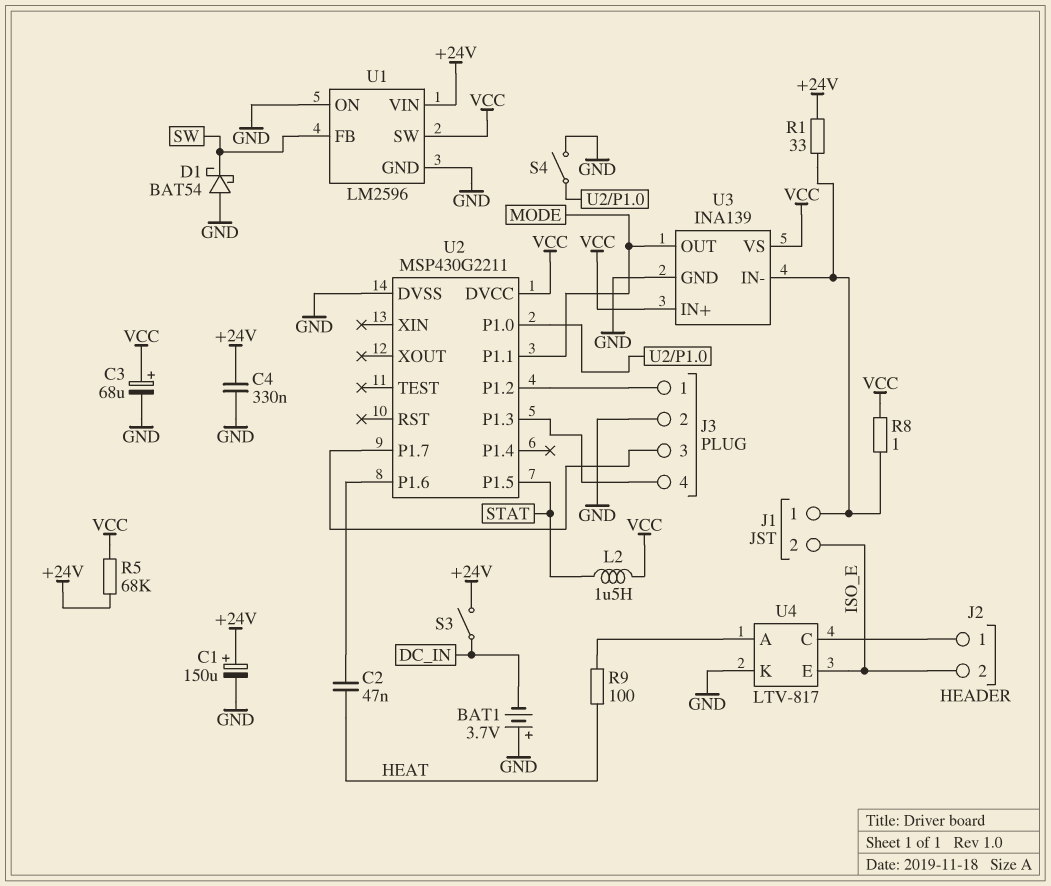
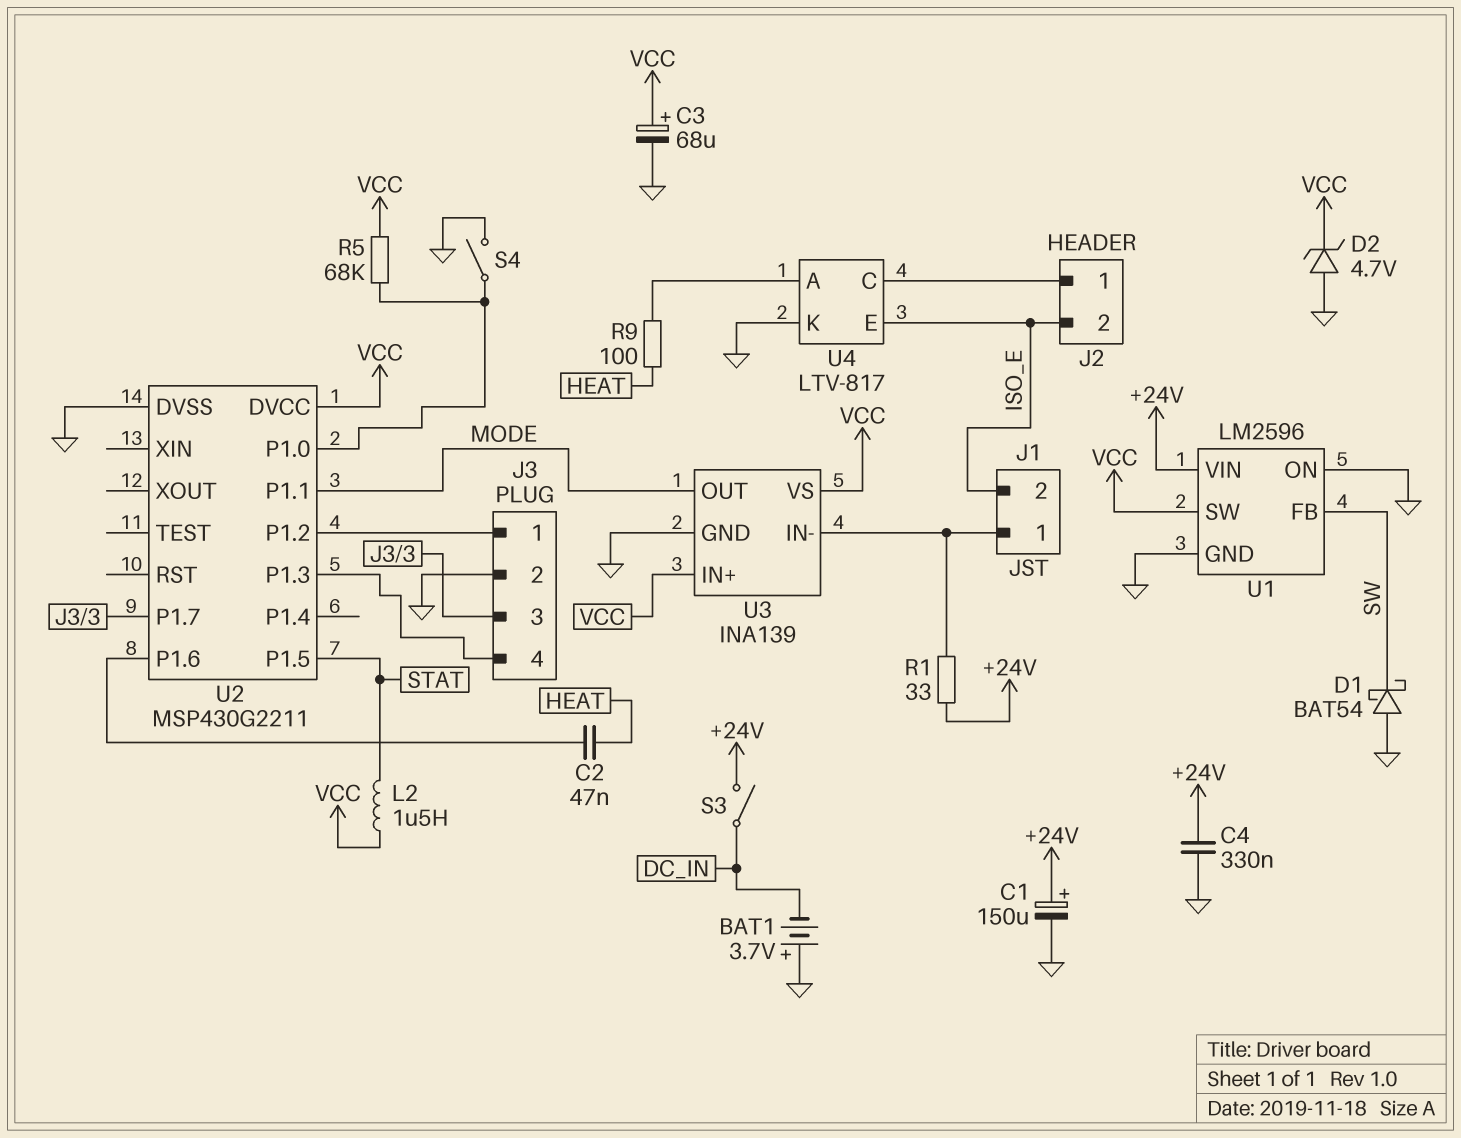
D2: none -> zener 4.7V (A GND, K VCC)
R5: 68k (+24V, VCC) -> 68k (U2/P1.0, VCC)
R8: 1 (J1/1, VCC) -> none

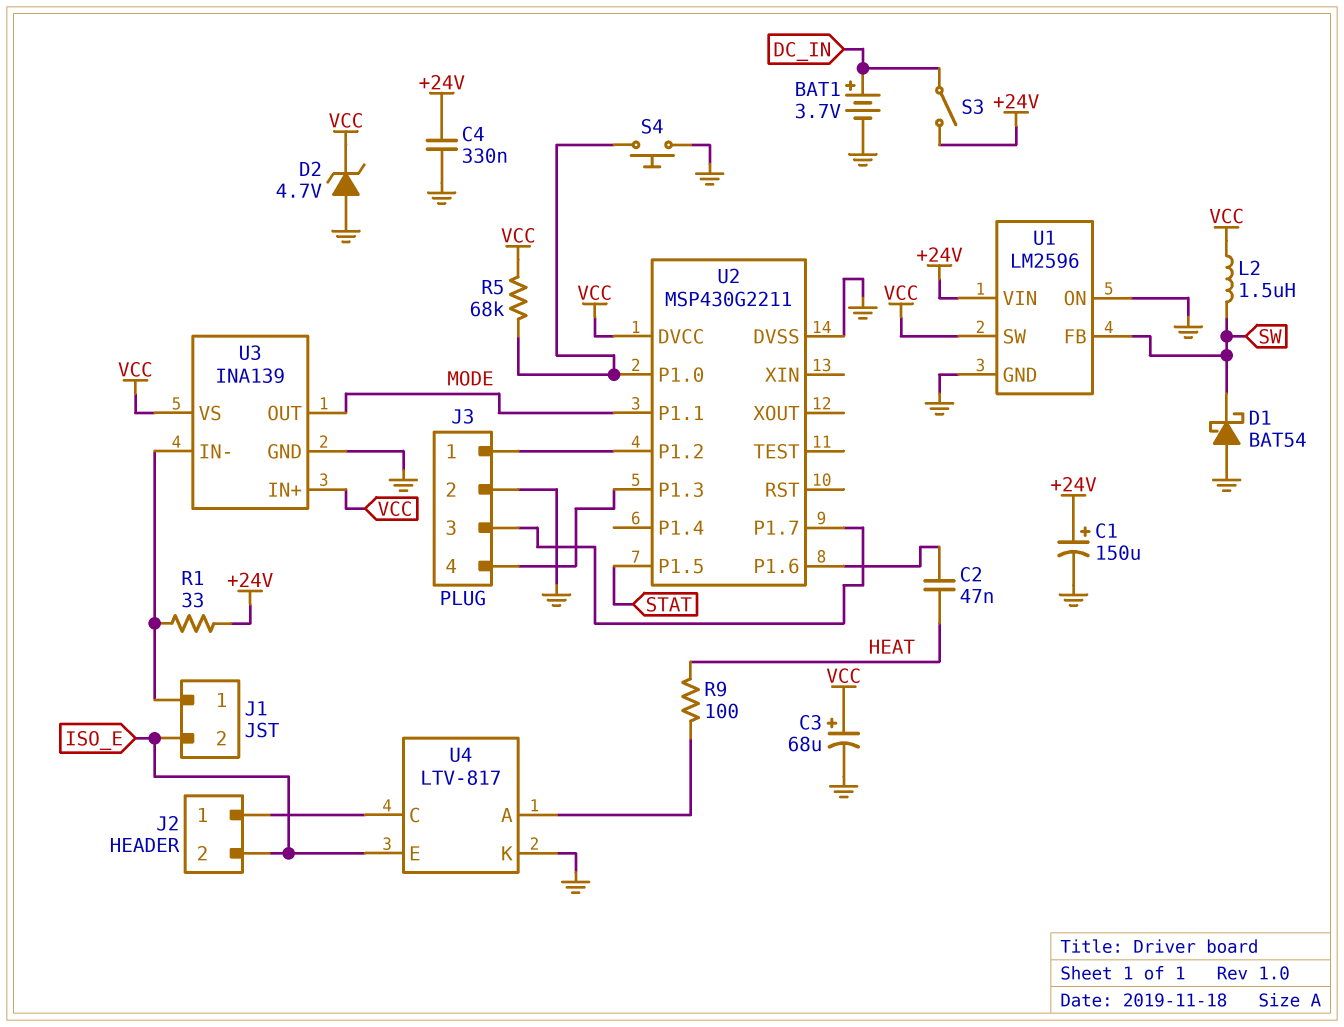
BAT1: 3.7V (plus GND, minus DC_IN) -> 3.7V (plus DC_IN, minus GND)
L2: 1.5uH (STAT, VCC) -> 1.5uH (SW, VCC)
S4: switch (GND, U2/P1.0) -> button (GND, U2/P1.0)

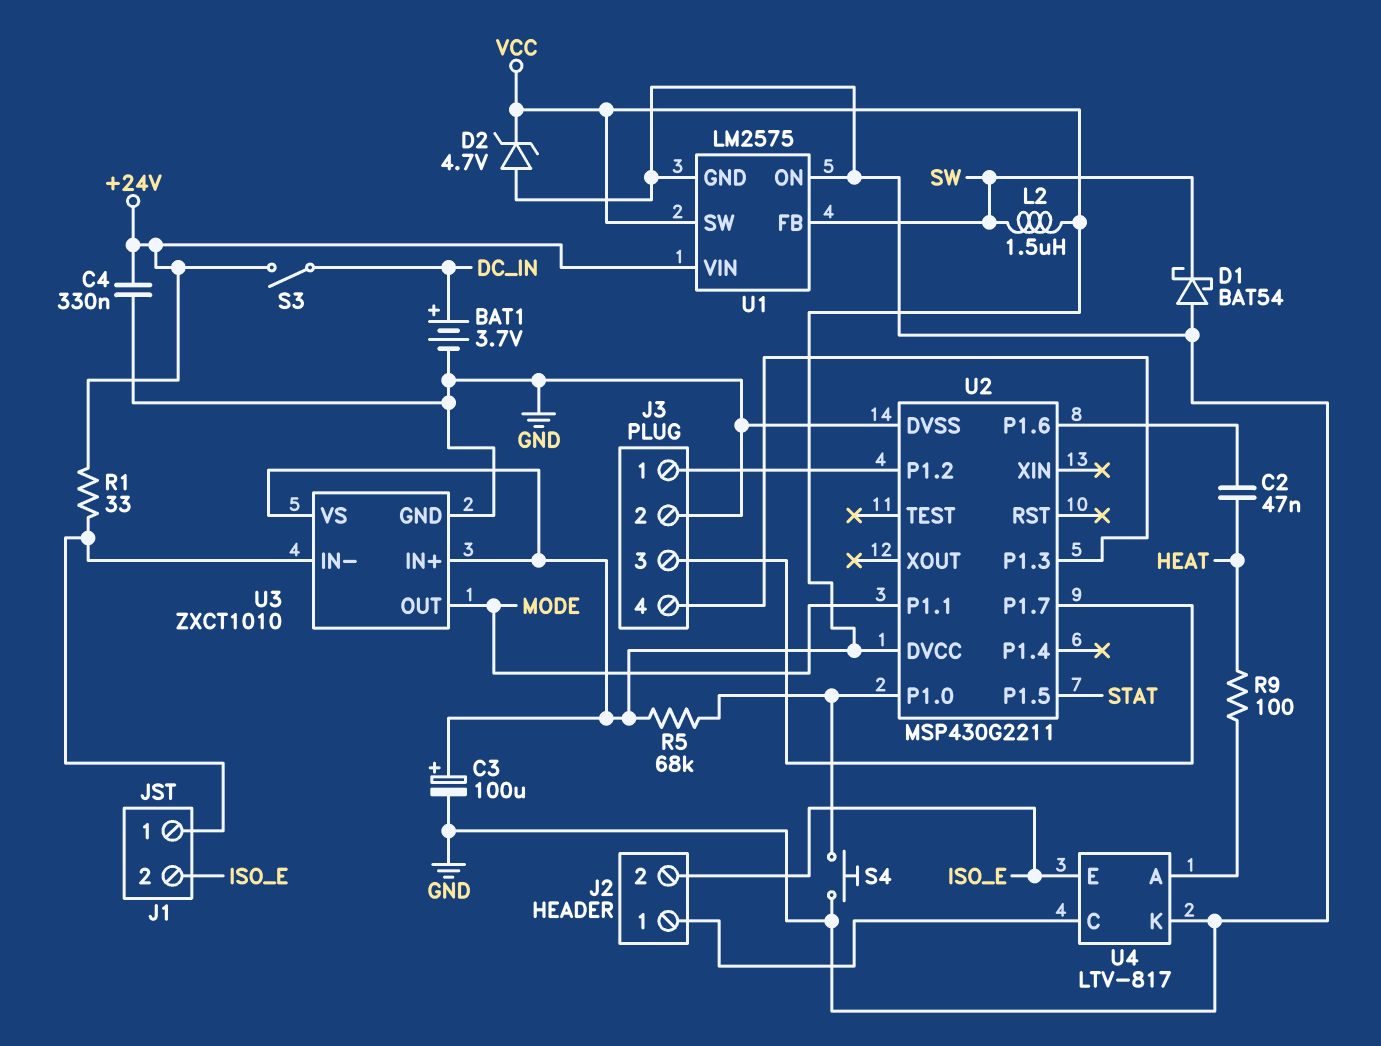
C1: 150uF (plus +24V, minus GND) -> none
C3: 68uF (plus VCC, minus GND) -> 100uF (plus VCC, minus GND)
U1: LM2596 -> LM2575
U3: INA139 -> ZXCT1010

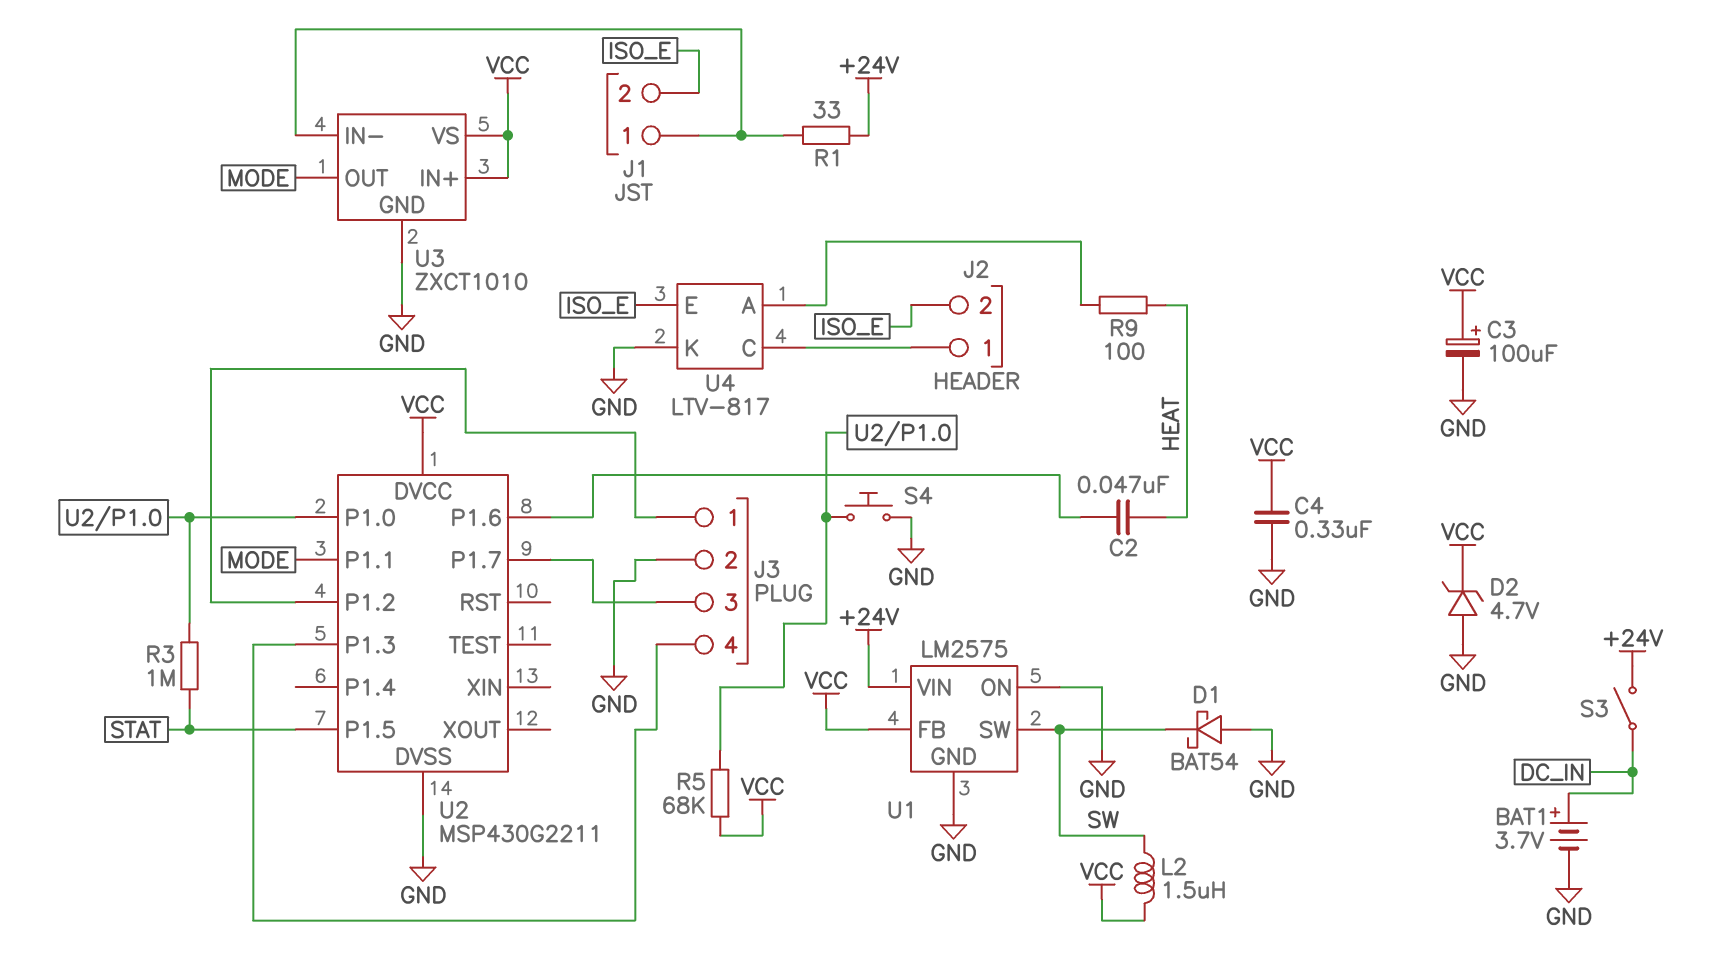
C4: 330nF (+24V, GND) -> 330nF (GND, VCC)
R3: none -> 1M (STAT, U2/P1.0)
U1 pin FB: SW -> VCC
U1 pin SW: VCC -> SW

